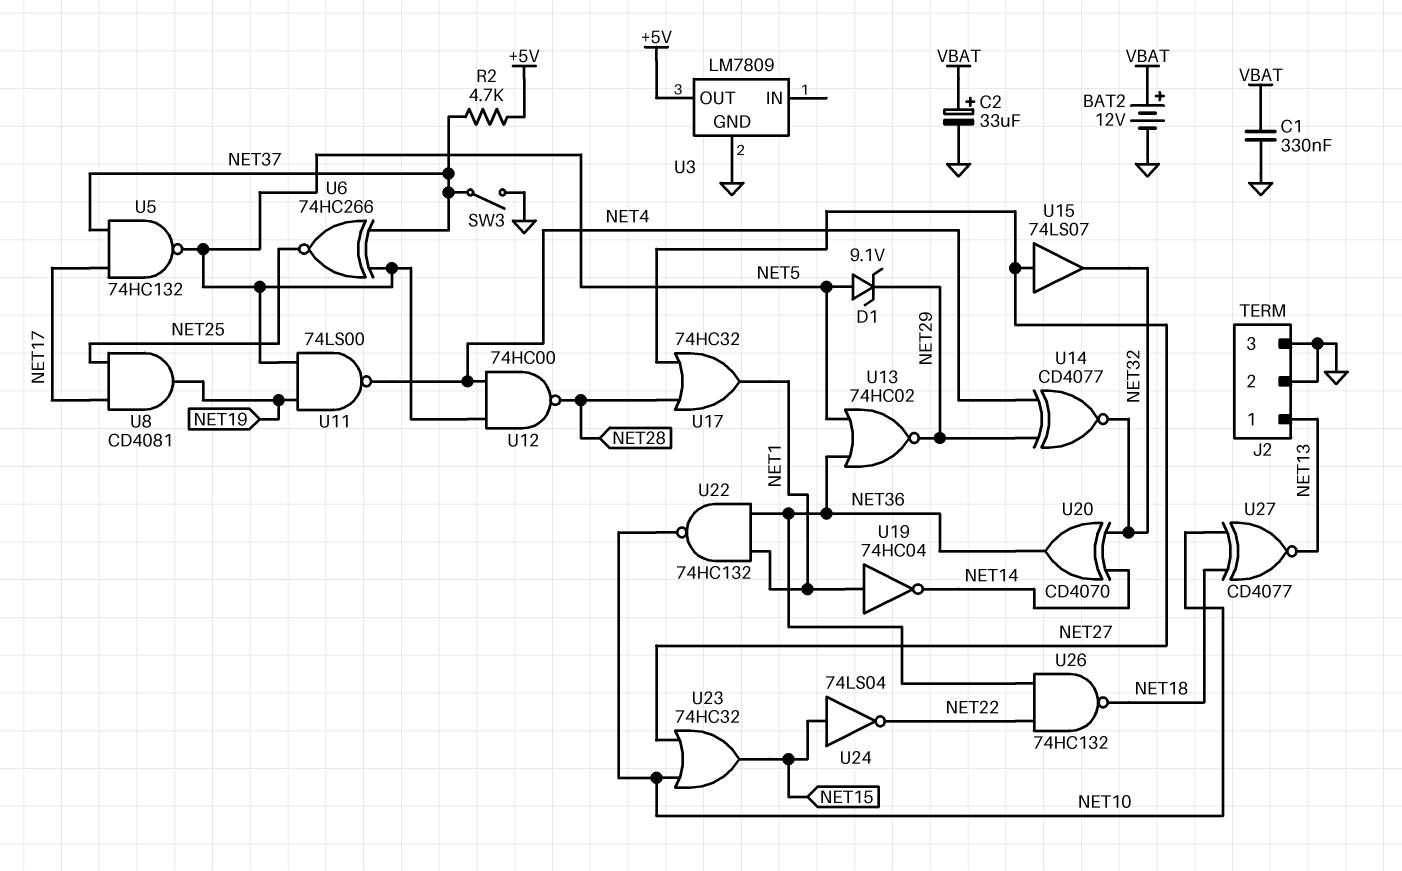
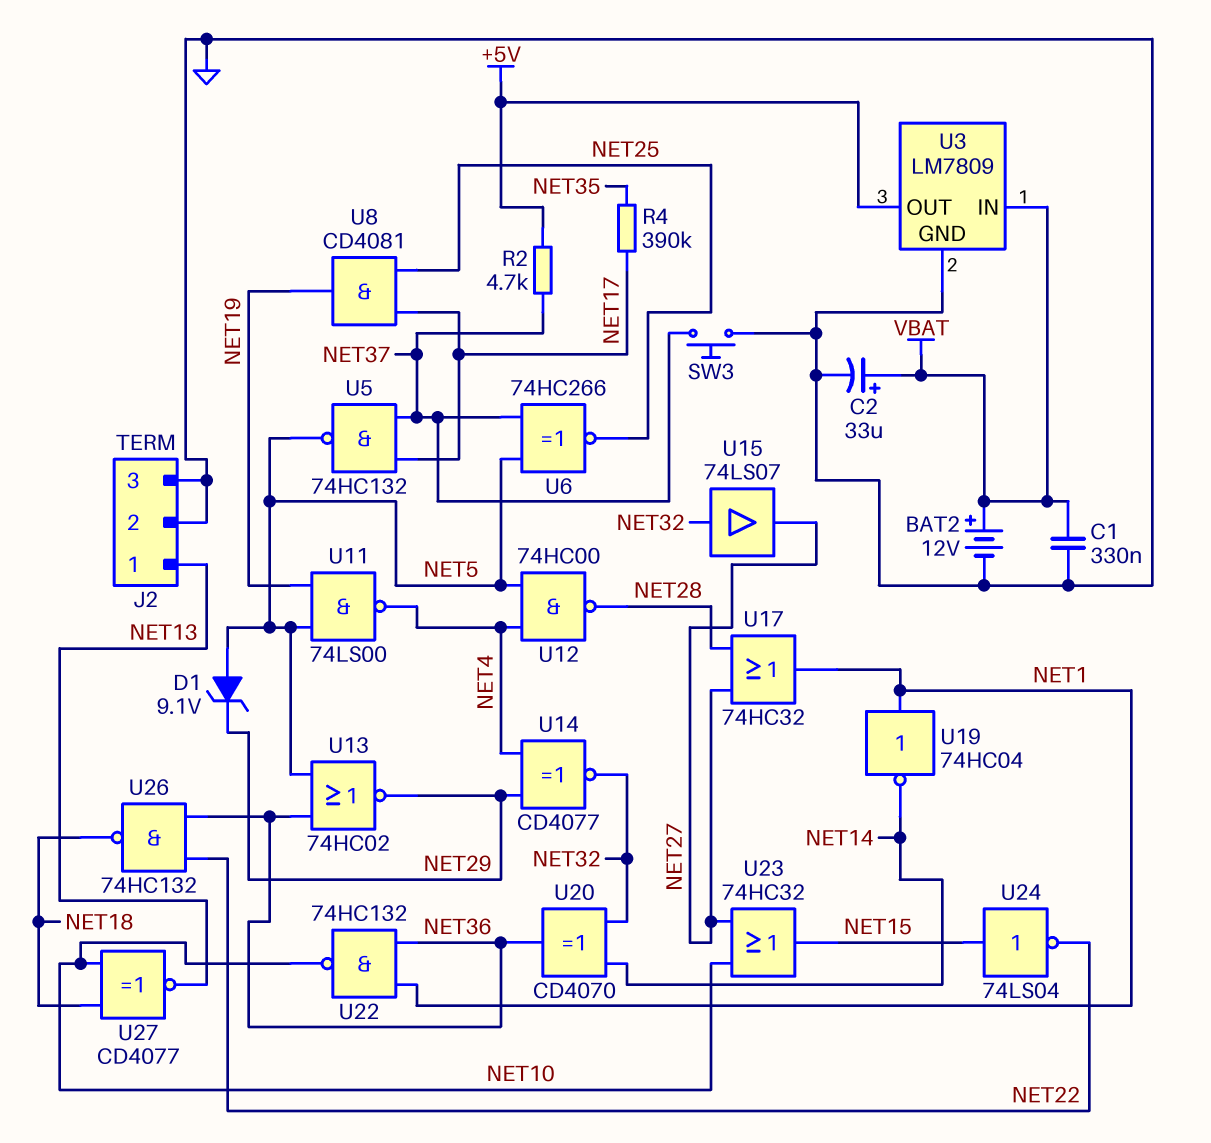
R4: none -> 390k (NET17, NET35)
SW3: switch (GND, NET37) -> button (GND, NET37)
U3 pin IN: none -> VBAT
U15: buffer 74LS07 (in NET27, out NET32) -> buffer 74LS07 (in NET32, out NET27)

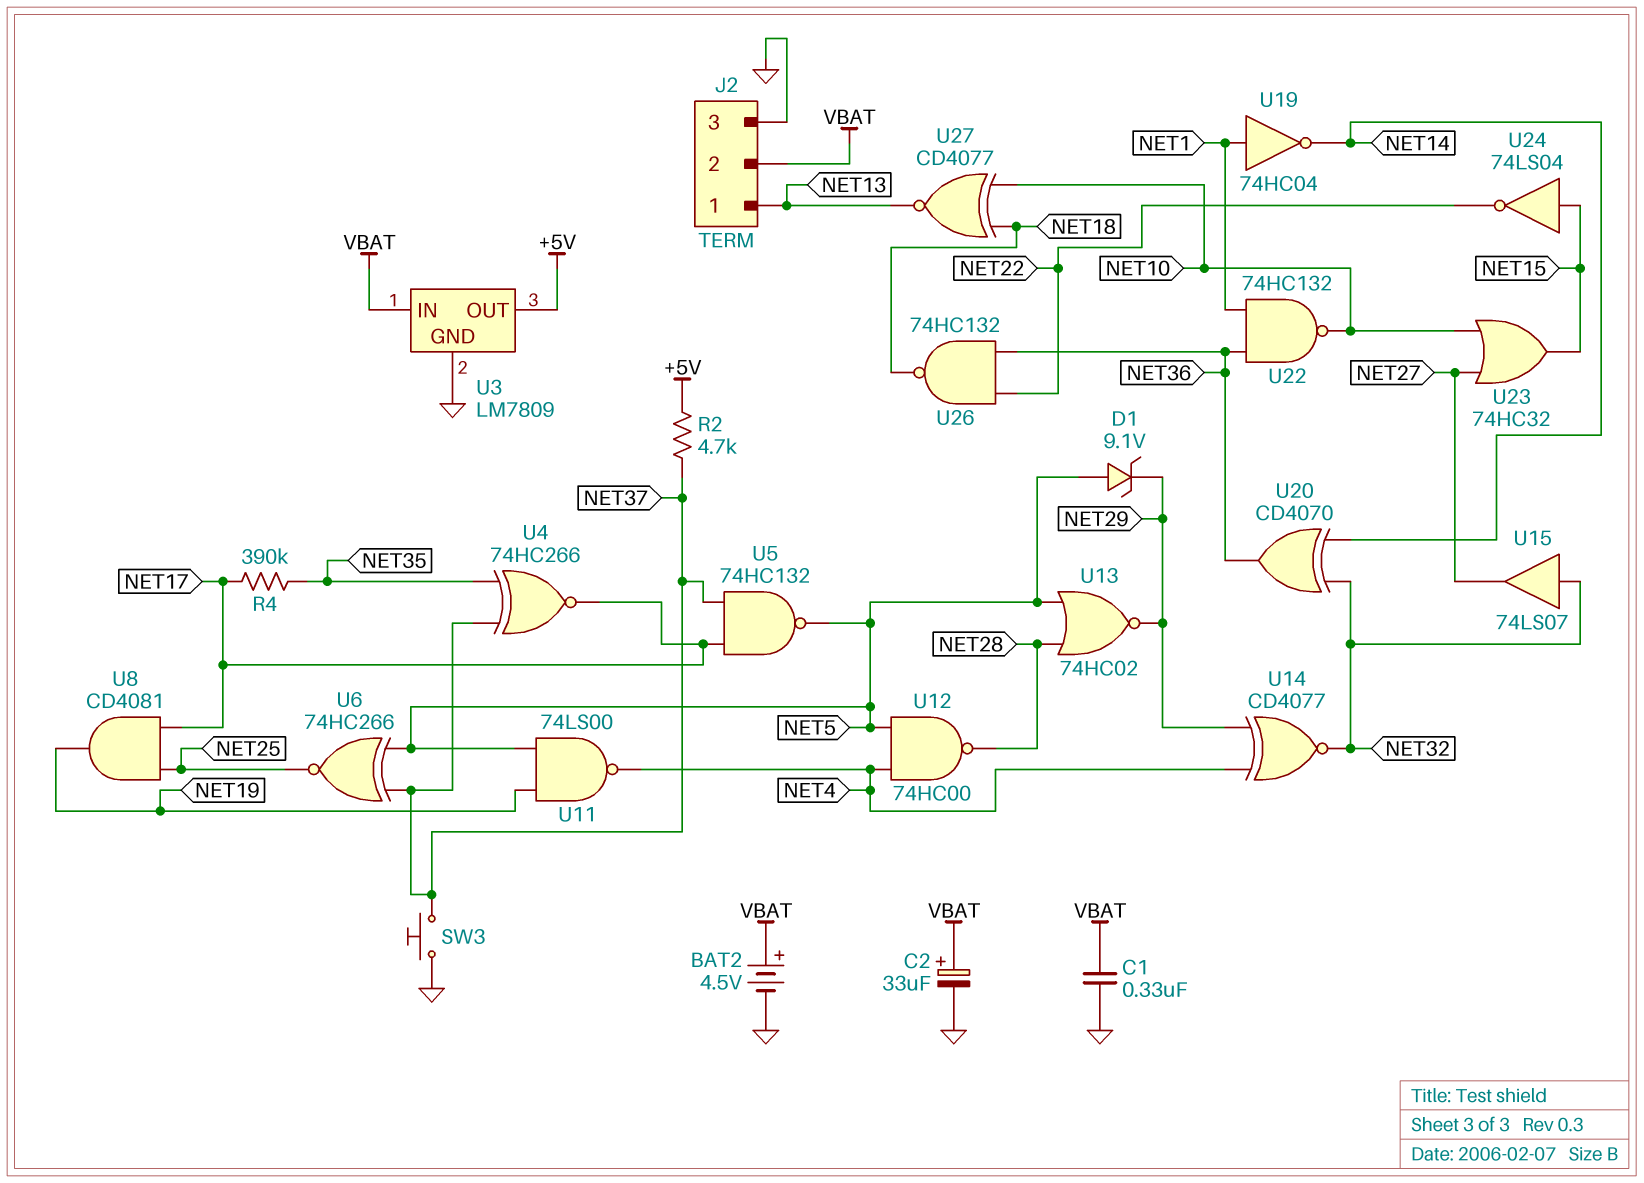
BAT2: 12V (plus VBAT, minus GND) -> 4.5V (plus VBAT, minus GND)
J2 pin 2: GND -> VBAT
U4: none -> XNOR 74HC266 (in NET35, in NET37, out NET17)
U13: NOR 74HC02 (in NET5, in NET36, out NET29) -> NOR 74HC02 (in NET5, in NET28, out NET29)
U17: OR 74HC32 (in NET27, in NET28, out NET1) -> none

